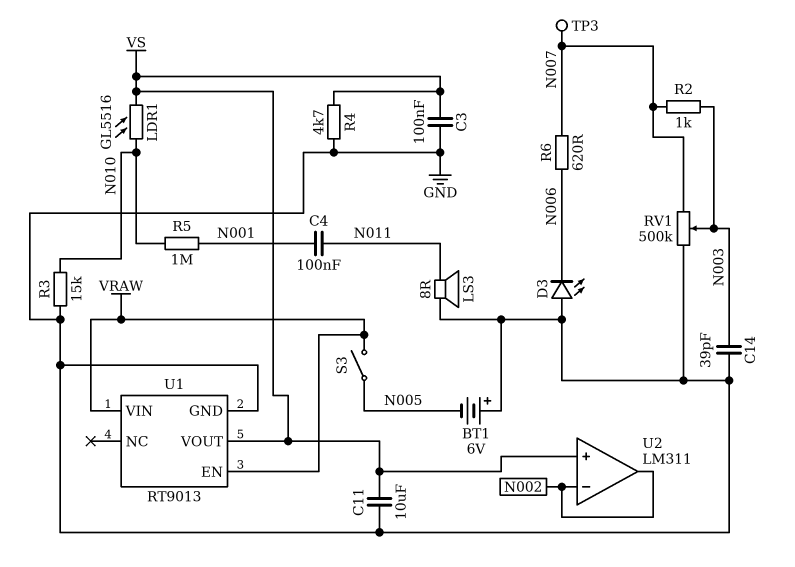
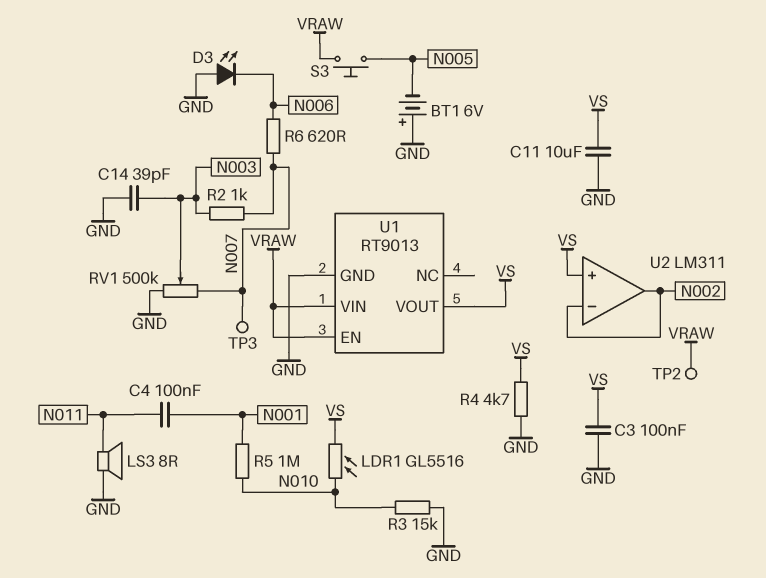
S3: switch (N005, VRAW) -> button (N005, VRAW)
TP2: none -> test point (VRAW)

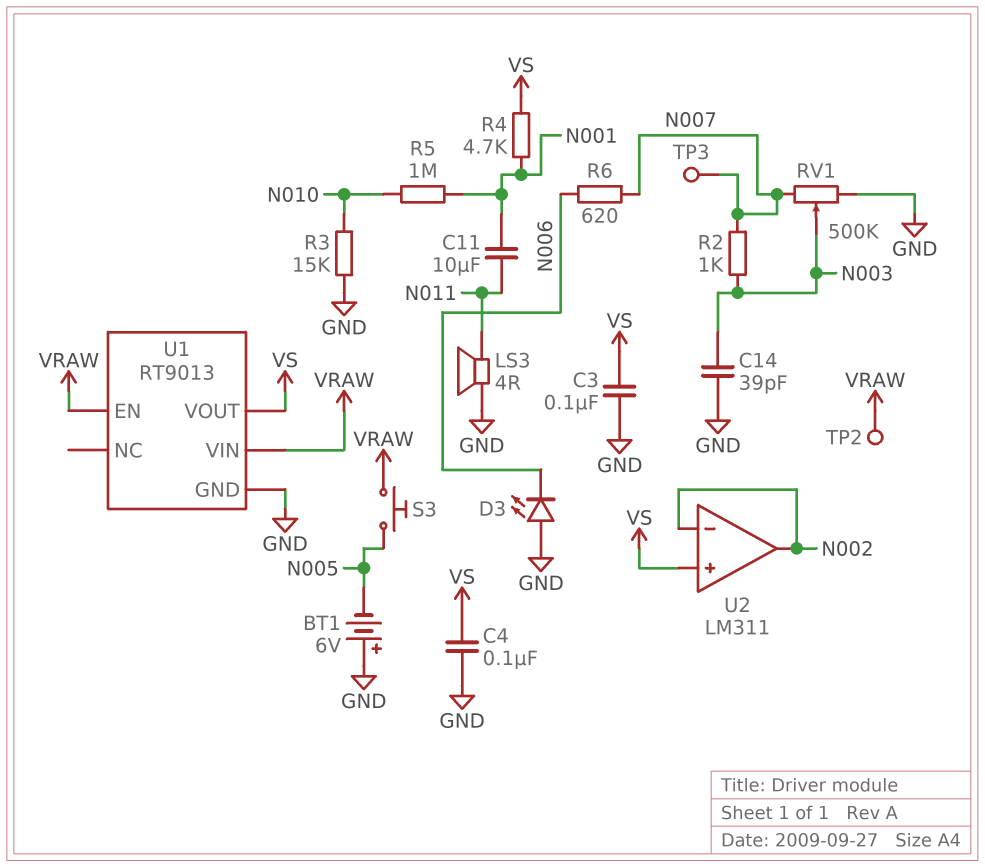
C4: 100nF (N001, N011) -> 100nF (GND, VS)
C11: 10uF (GND, VS) -> 10uF (N001, N011)
LDR1: GL5516 (N010, VS) -> none
LS3: speaker 8R (GND, N011) -> speaker 4R (GND, N011)
R4: 4.7k (GND, VS) -> 4.7k (N001, VS)

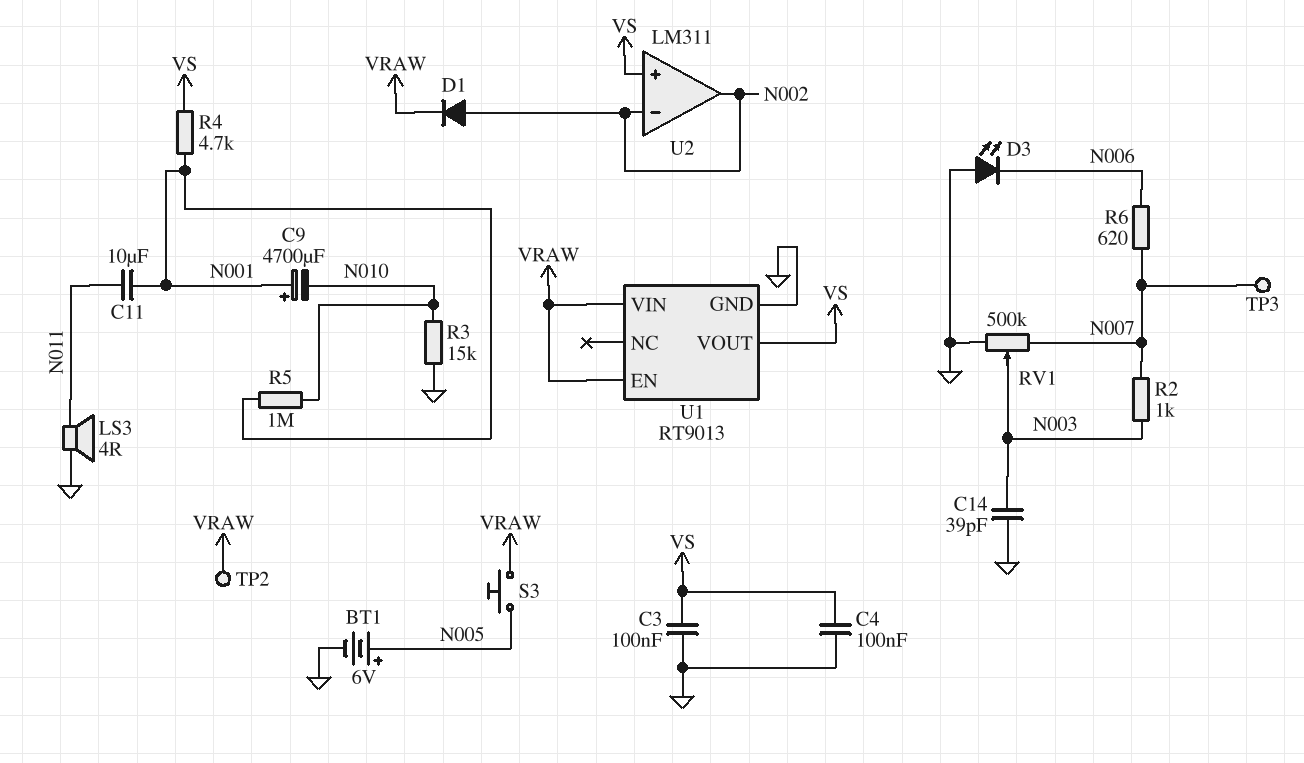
BT1: 6V (plus GND, minus N005) -> 6V (plus N005, minus GND)
C9: none -> 4700uF (plus N001, minus N010)
D1: none -> diode (A N002, K VRAW)

